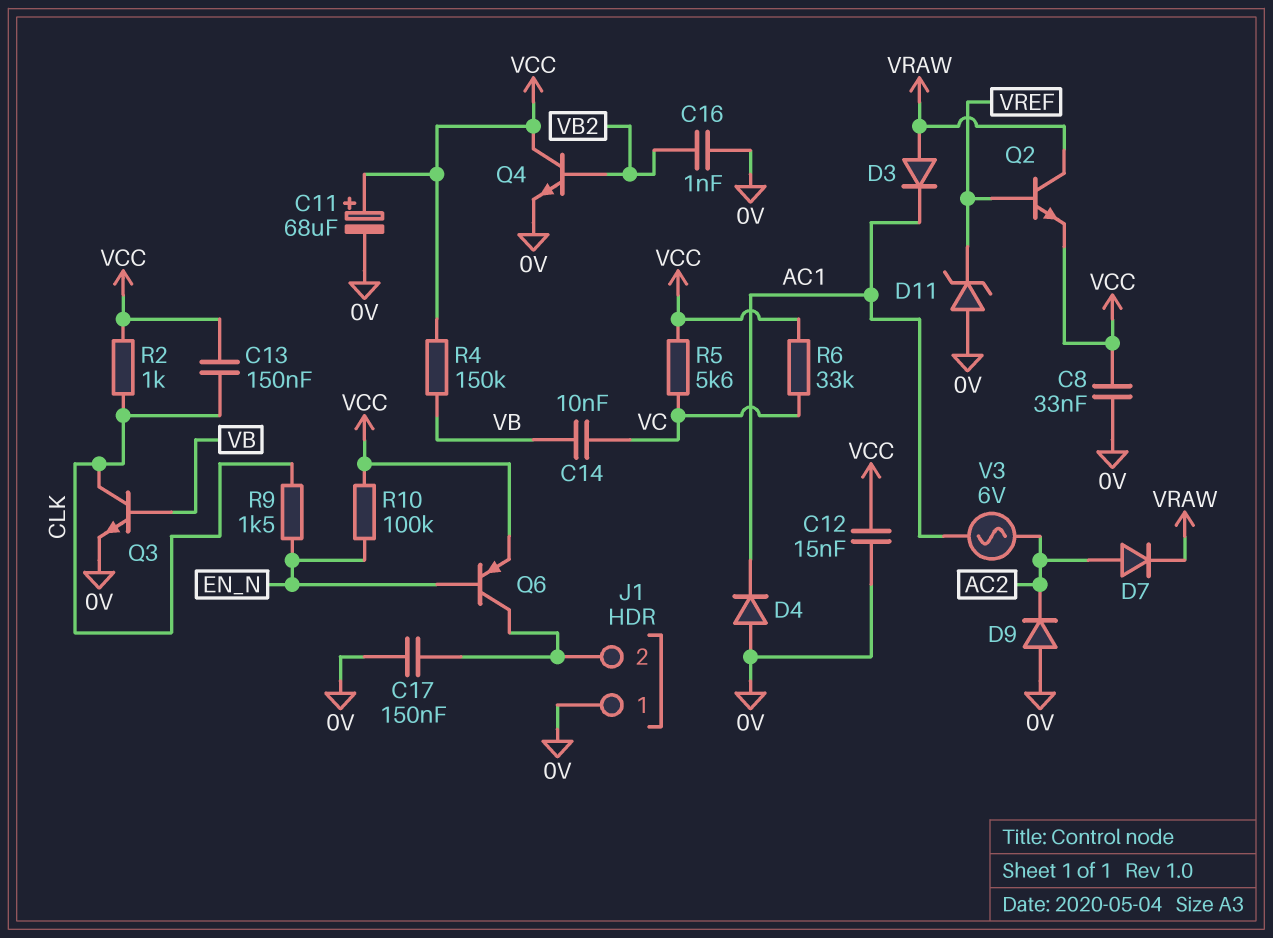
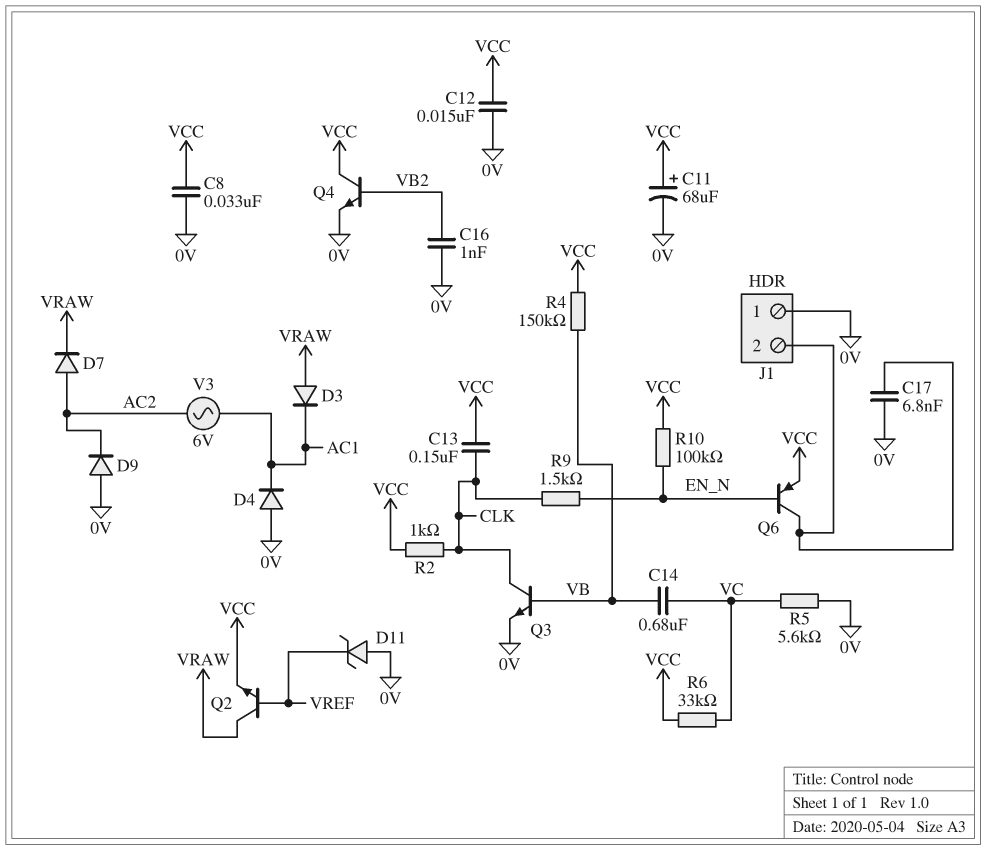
C14: 10nF (VB, VC) -> 680nF (VB, VC)
C17: 150nF (0V, J1/2) -> 6.8nF (0V, J1/2)
R5: 5.6k (VC, VCC) -> 5.6k (0V, VC)

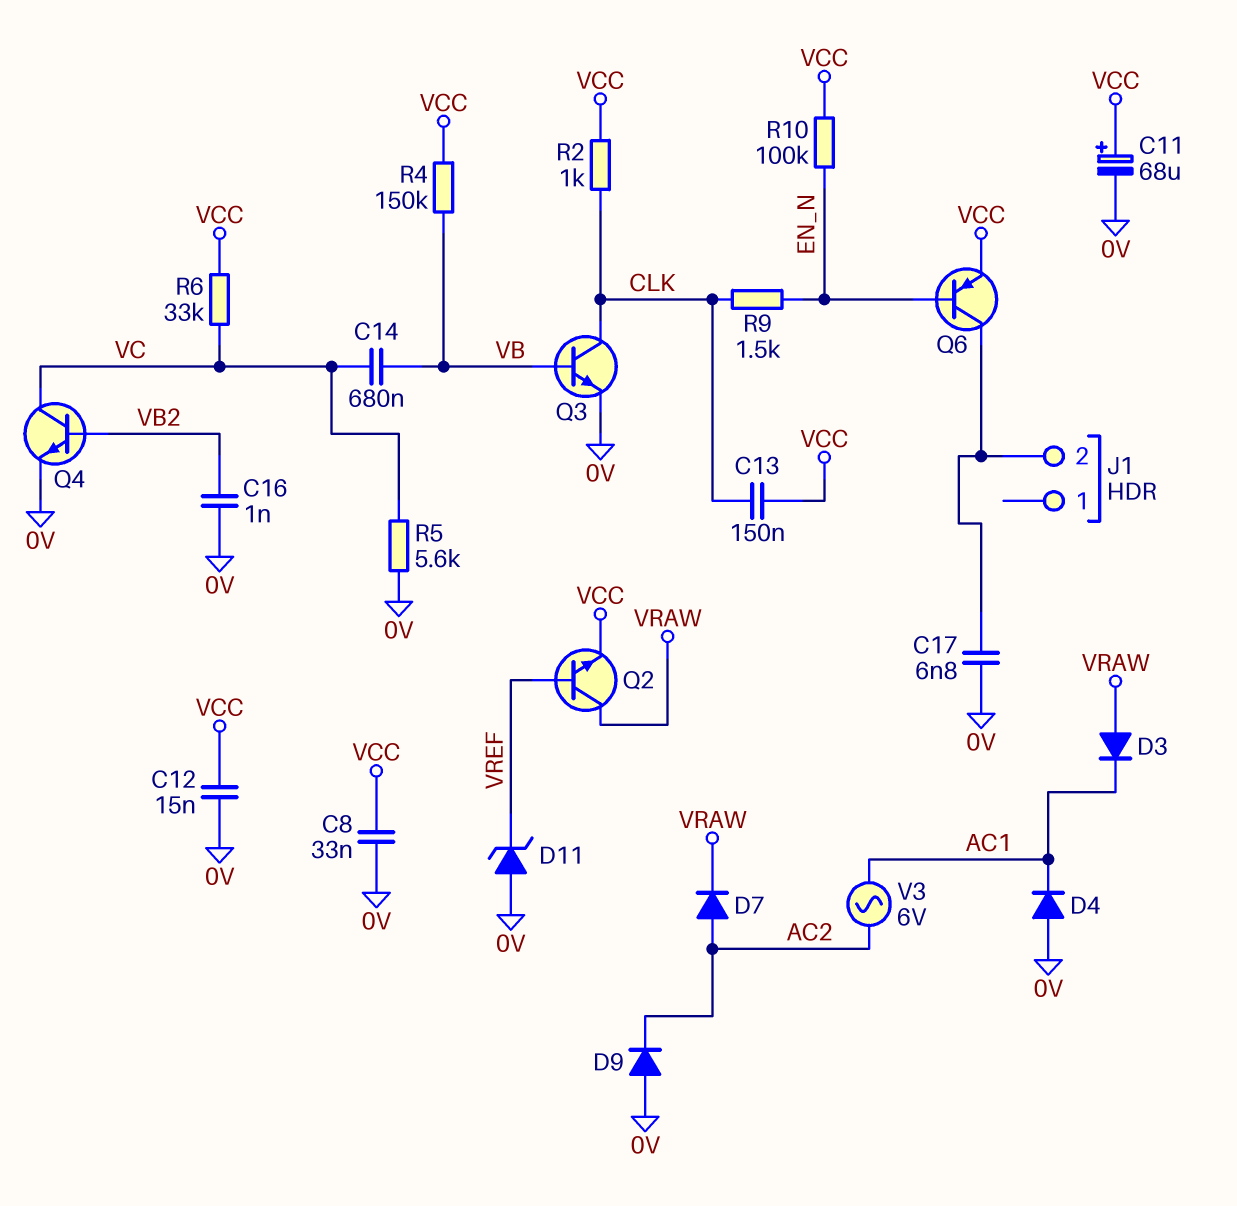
J1 pin 1: 0V -> none
Q4: NPN (B VB2, C VCC, E 0V) -> NPN (B VB2, C VC, E 0V)

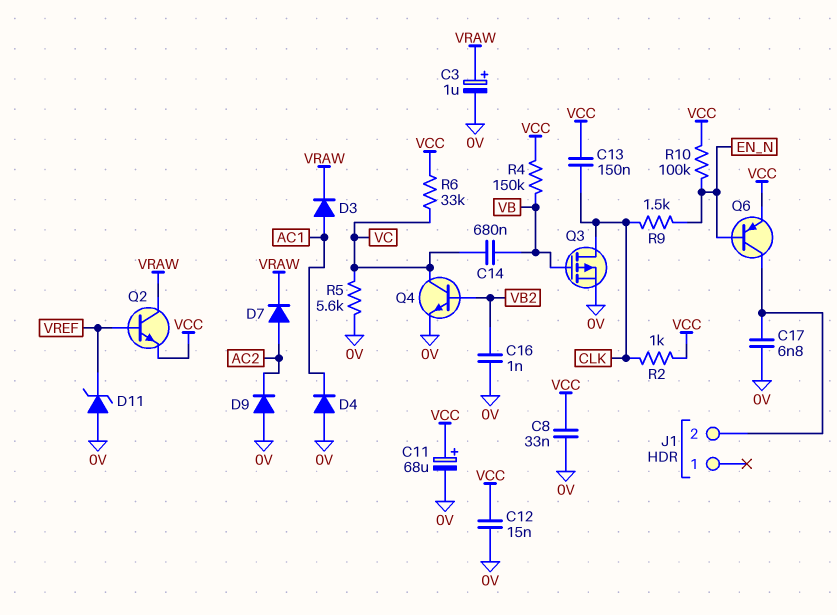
C3: none -> 1uF (plus VRAW, minus 0V)
D3: diode (A VRAW, K AC1) -> diode (A AC1, K VRAW)
Q3: NPN (B VB, C CLK, E 0V) -> PMOS (G VB, D CLK, S 0V)
V3: AC 6V (AC1, AC2) -> none

